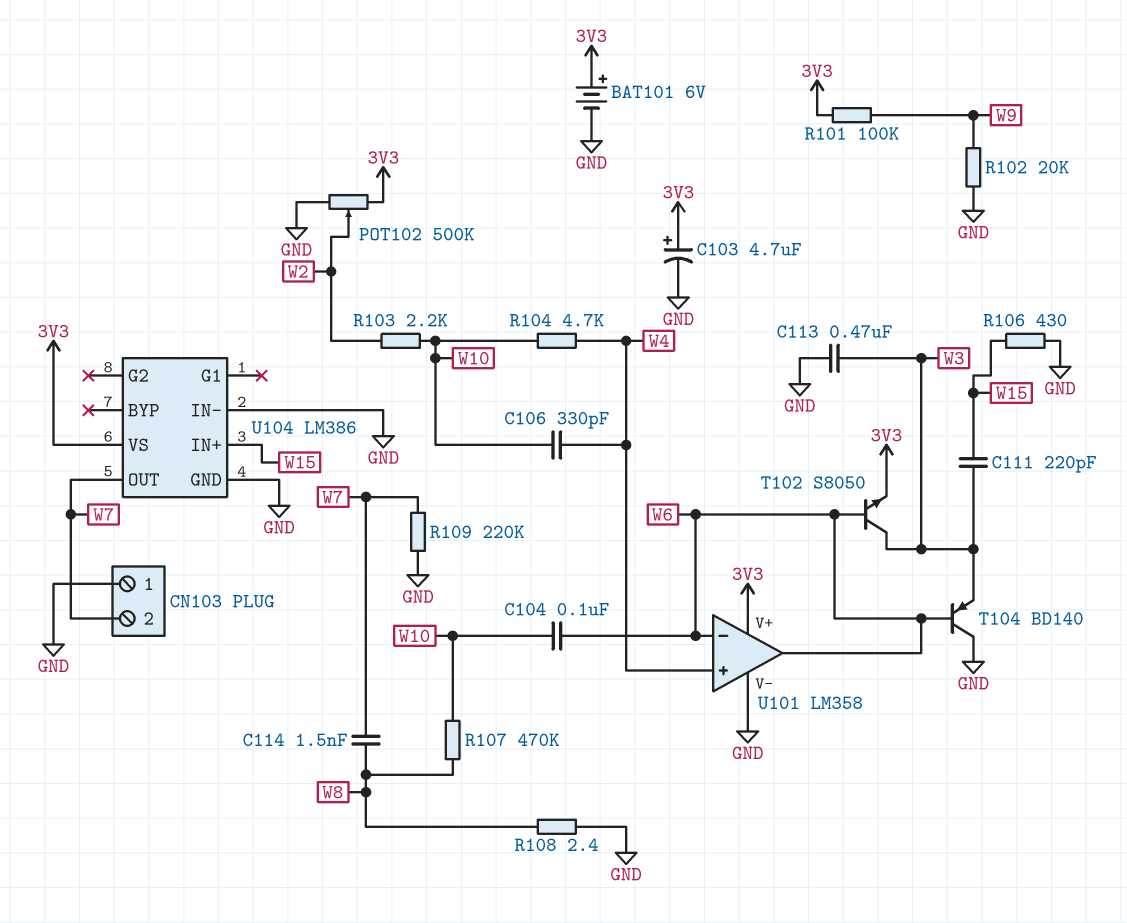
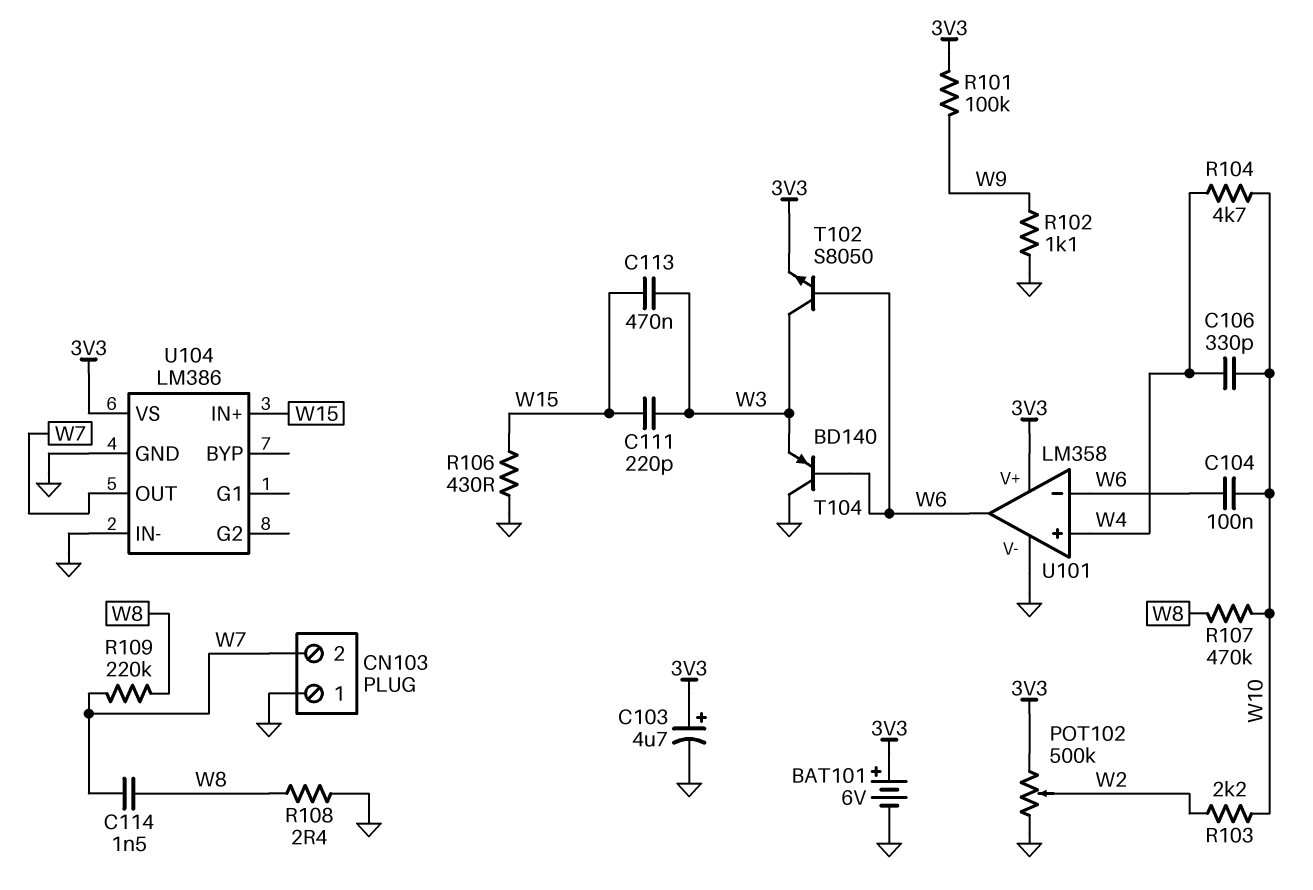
C113: 470nF (GND, W3) -> 470nF (W3, W15)
R102: 20k (GND, W9) -> 1.1k (GND, W9)
R109: 220k (GND, W7) -> 220k (W7, W8)

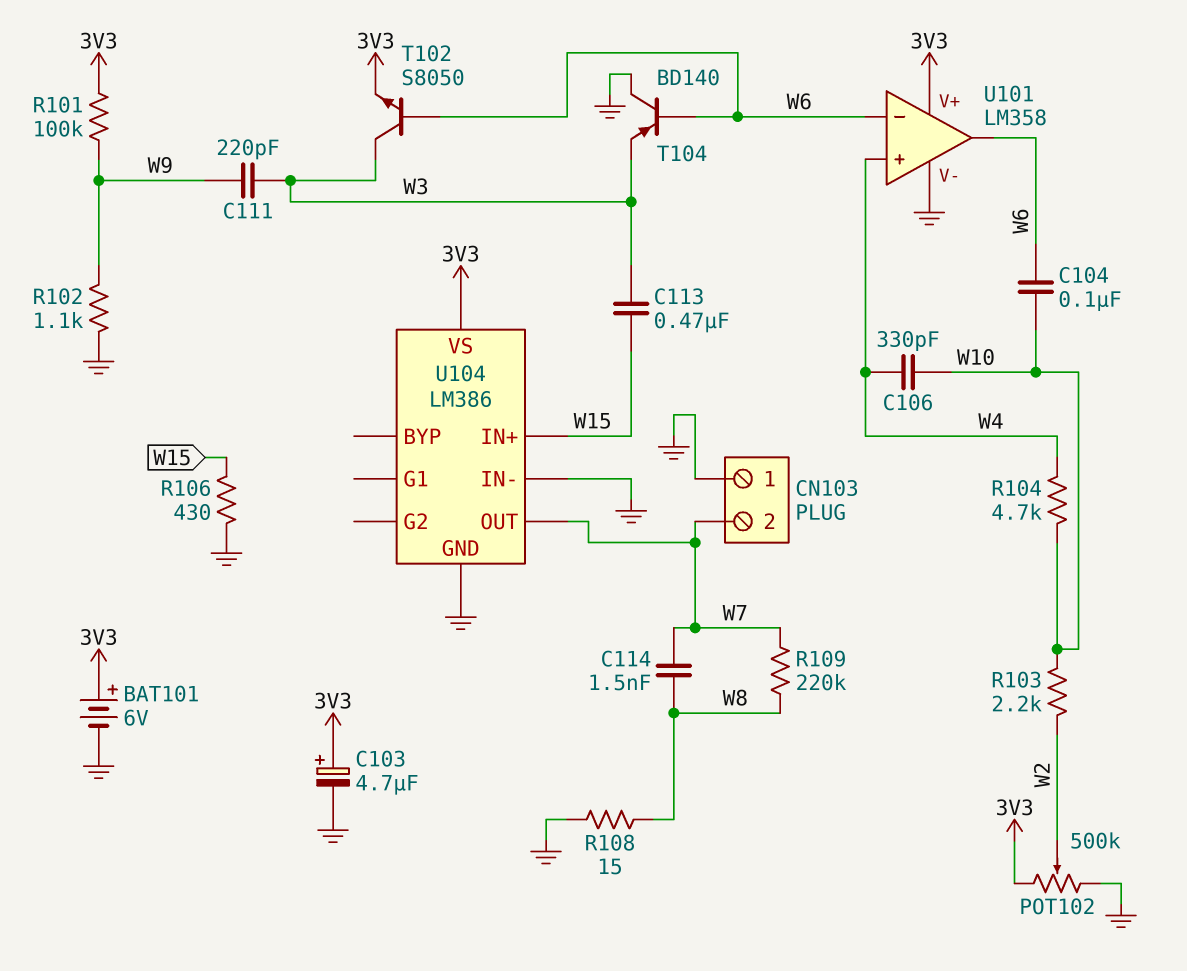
C111: 220pF (W3, W15) -> 220pF (W3, W9)
R107: 470k (W8, W10) -> none
R108: 2.4 (GND, W8) -> 15 (GND, W8)

